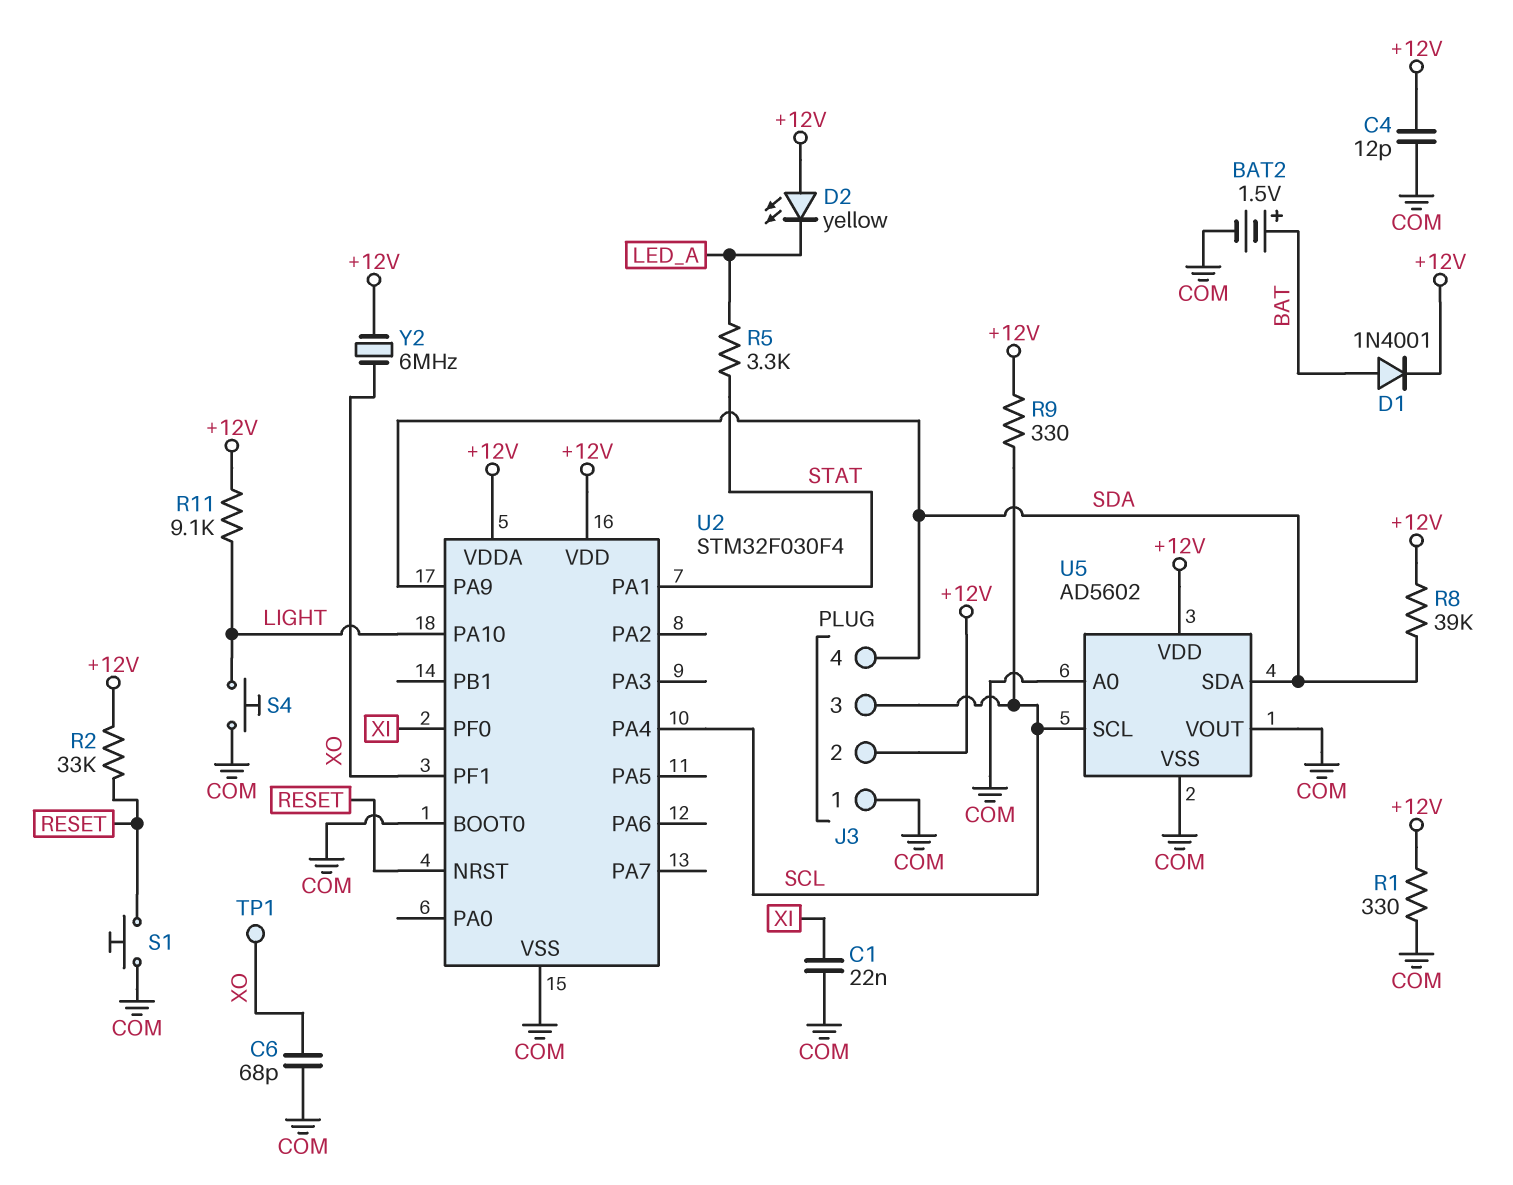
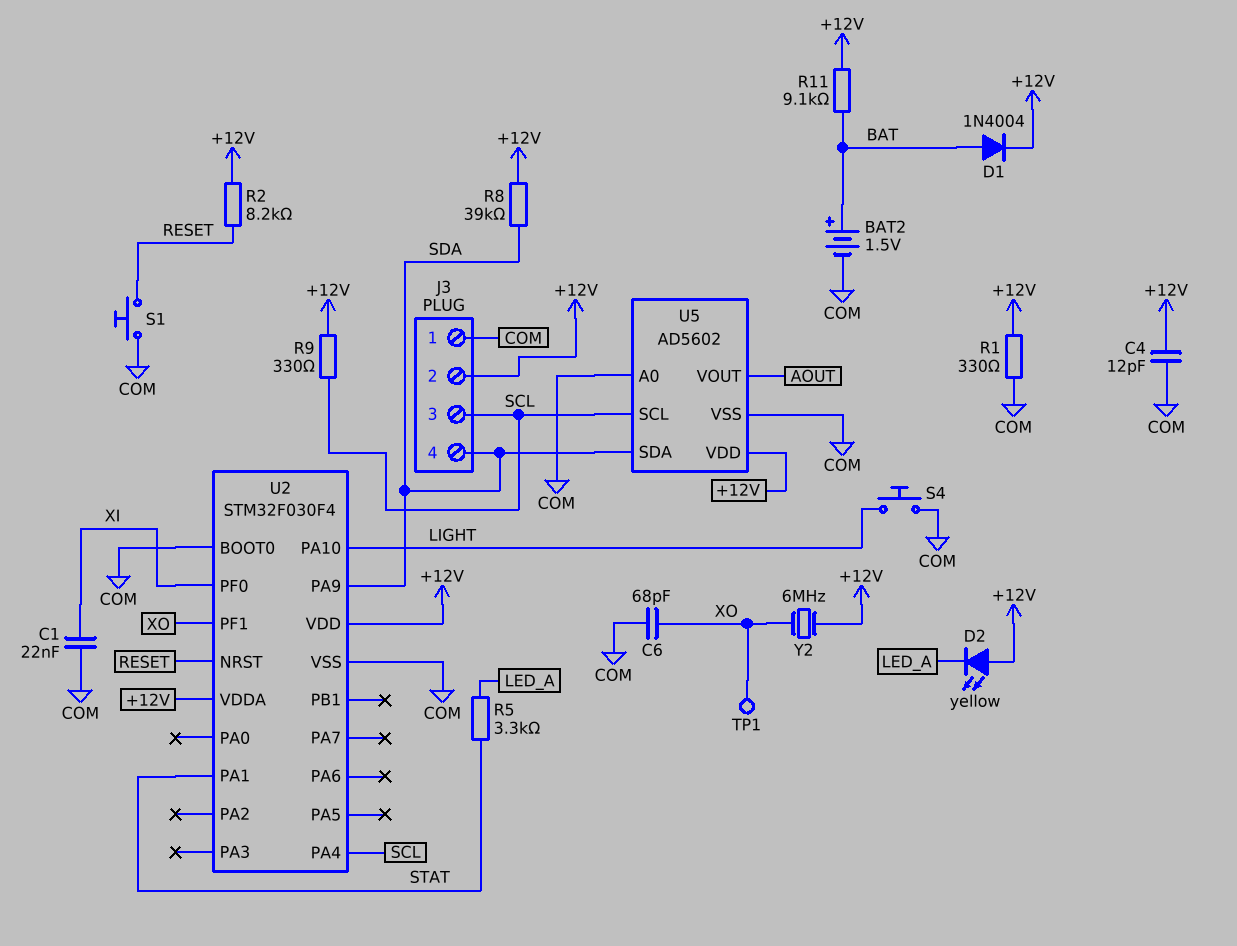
D1: diode 1N4001 (A BAT, K +12V) -> diode 1N4004 (A BAT, K +12V)
R2: 33k (+12V, RESET) -> 8.2k (+12V, RESET)
R11: 9.1k (+12V, LIGHT) -> 9.1k (+12V, BAT)
U5 pin VOUT: COM -> AOUT

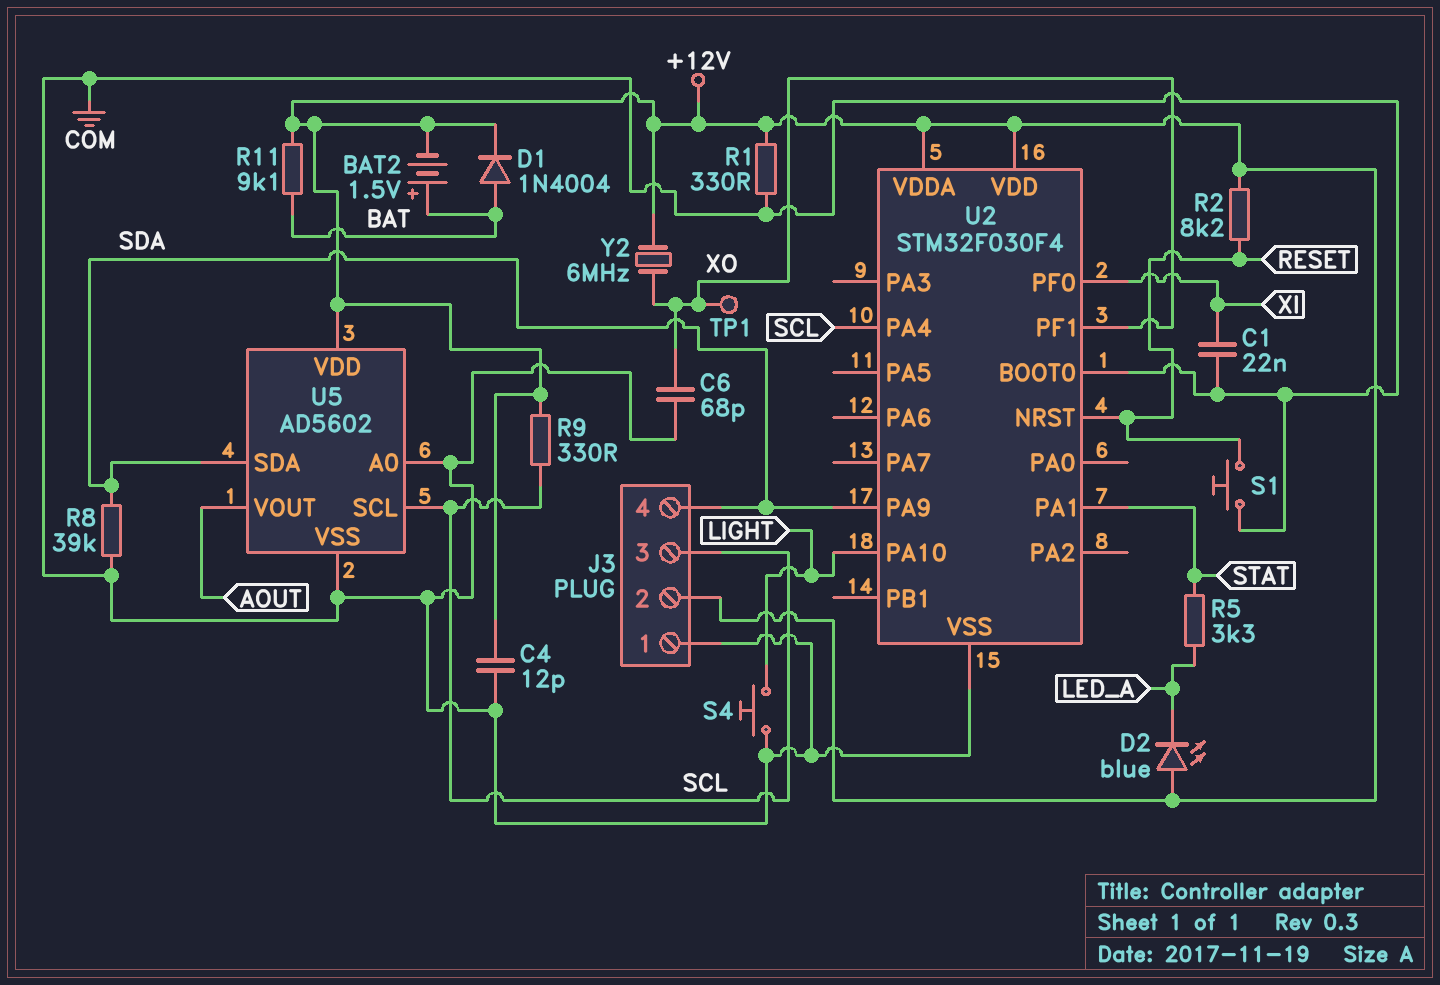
BAT2: 1.5V (plus BAT, minus COM) -> 1.5V (plus BAT, minus +12V)
D2: LED yellow (A +12V, K LED_A) -> LED blue (A +12V, K LED_A)
R8: 39k (+12V, SDA) -> 39k (COM, SDA)

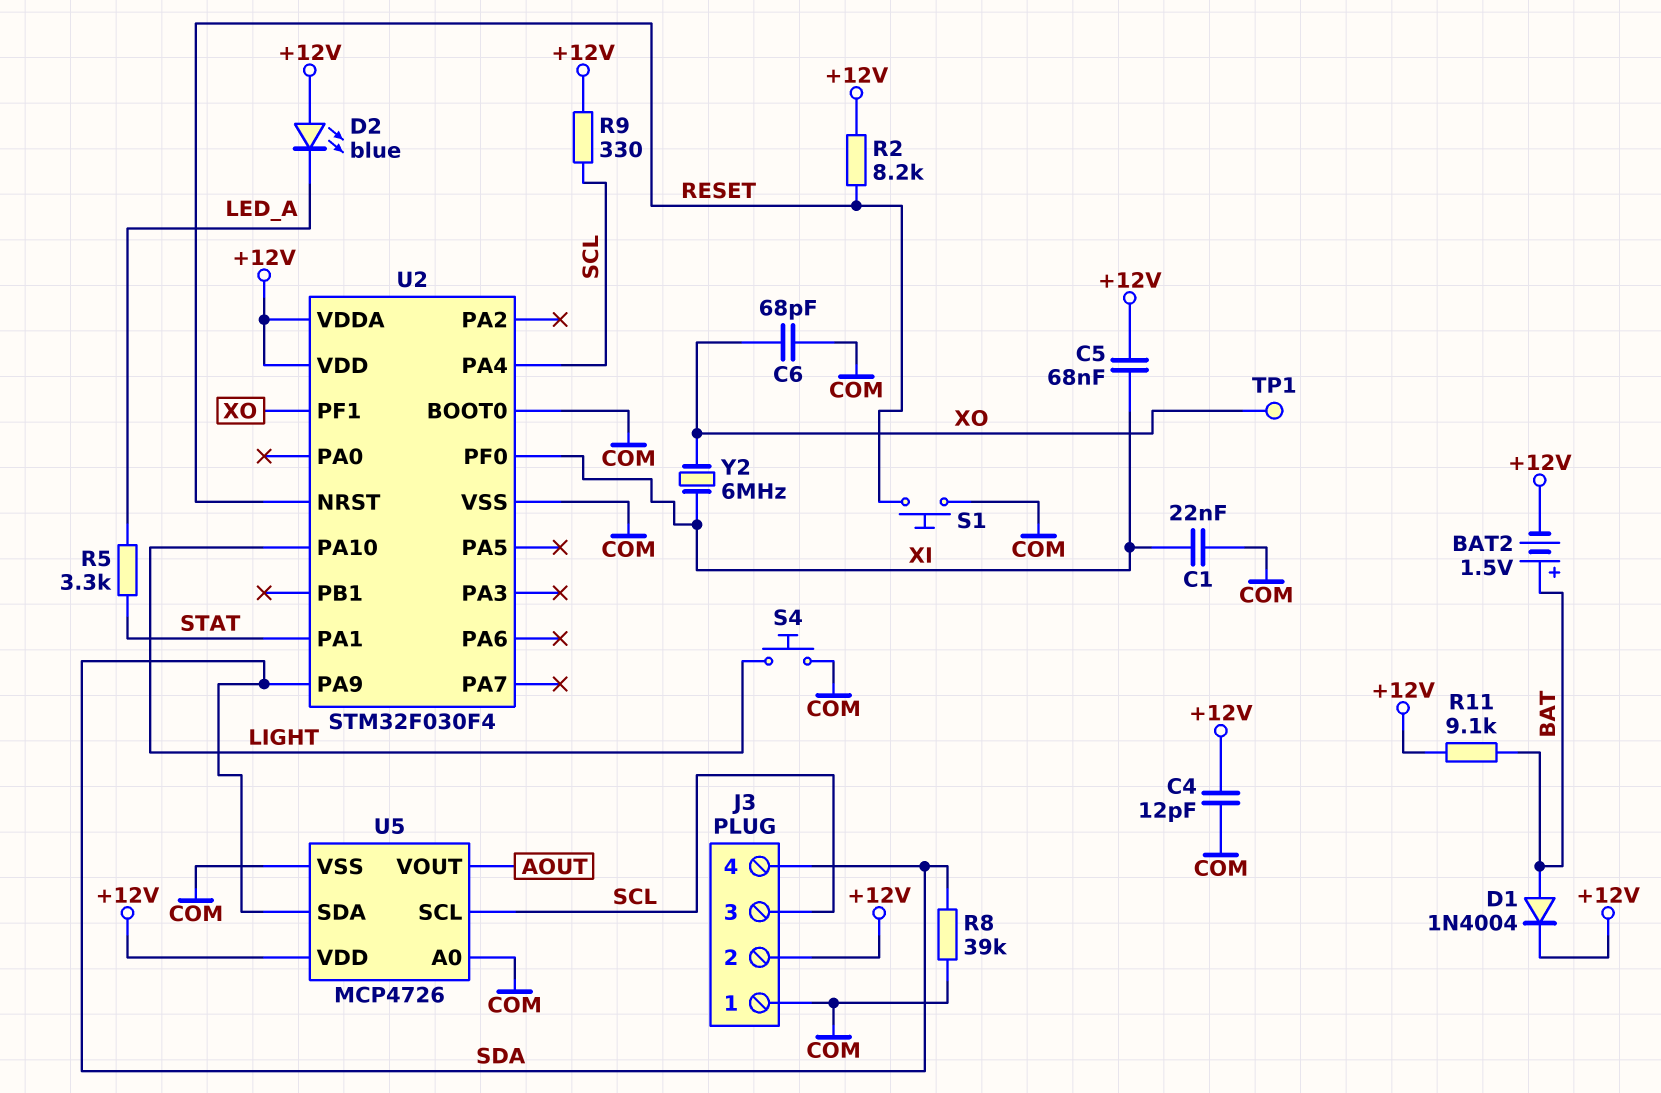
C5: none -> 68nF (+12V, XI)
R1: 330 (+12V, COM) -> none
U5: AD5602 -> MCP4726
Y2: 6MHz (+12V, XO) -> 6MHz (XI, XO)

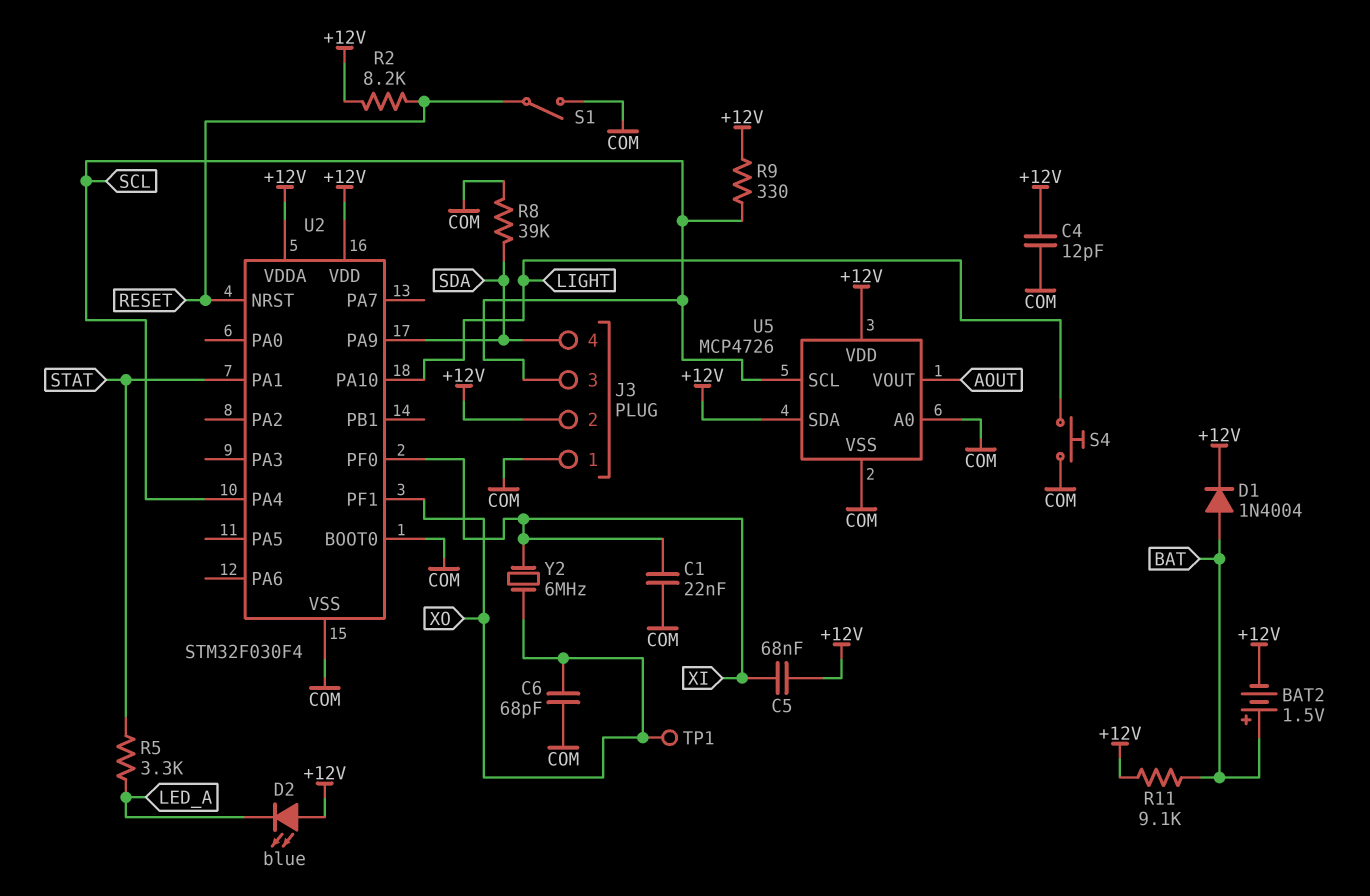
S1: button (COM, RESET) -> switch (COM, RESET)
U5 pin SDA: SDA -> +12V

